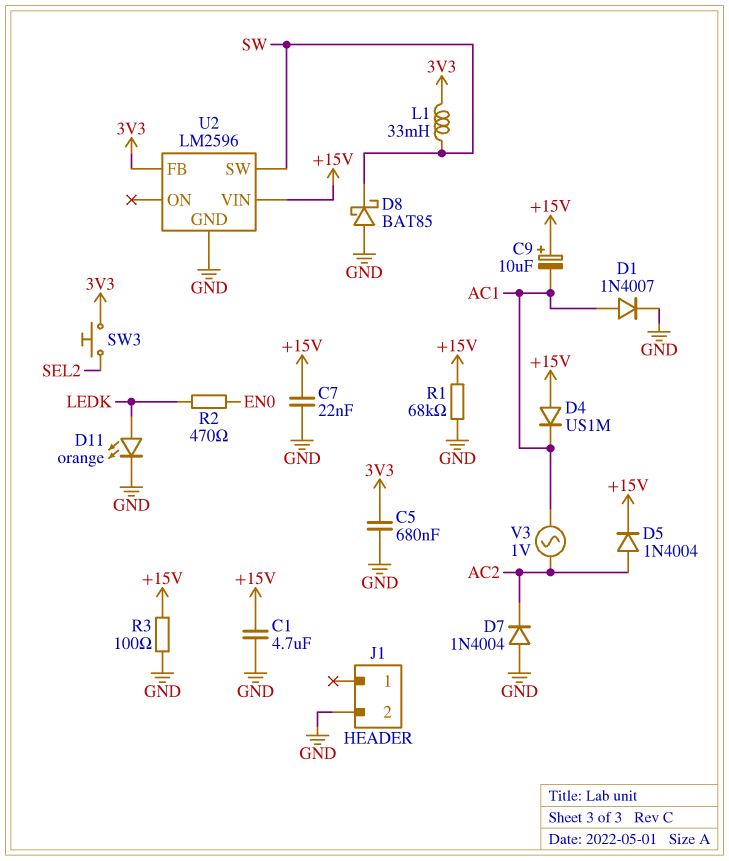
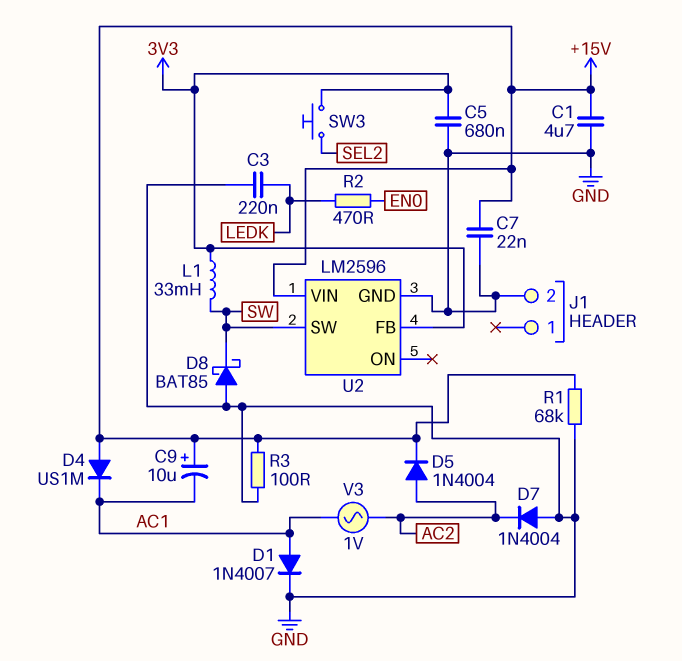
C3: none -> 220nF (GND, LEDK)
D11: LED orange (A LEDK, K GND) -> none

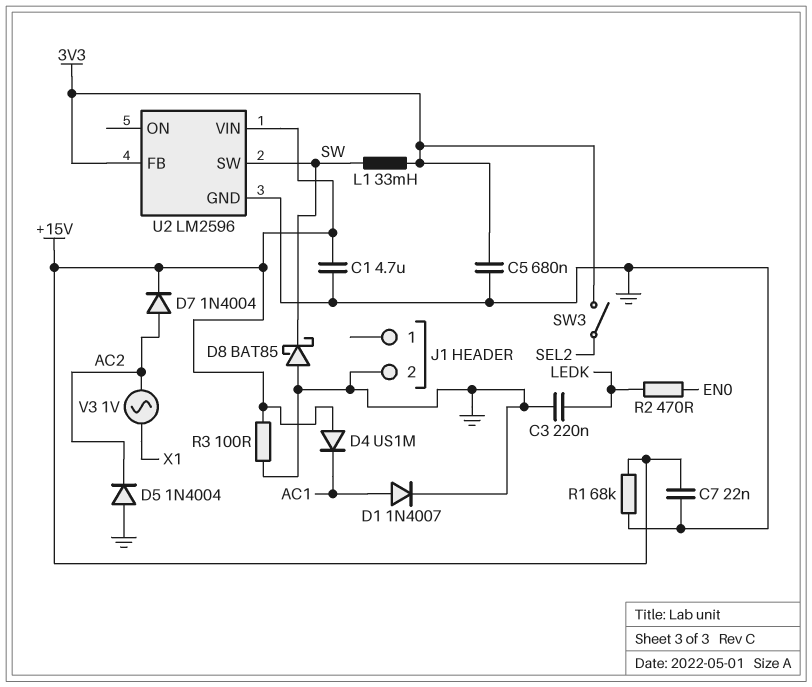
C9: 10uF (plus +15V, minus AC1) -> none
D5: diode 1N4004 (A AC2, K +15V) -> diode 1N4004 (A GND, K AC2)
D7: diode 1N4004 (A GND, K AC2) -> diode 1N4004 (A AC2, K +15V)
SW3: button (3V3, SEL2) -> switch (3V3, SEL2)
V3: AC 1V (AC1, AC2) -> AC 1V (AC2, X1)

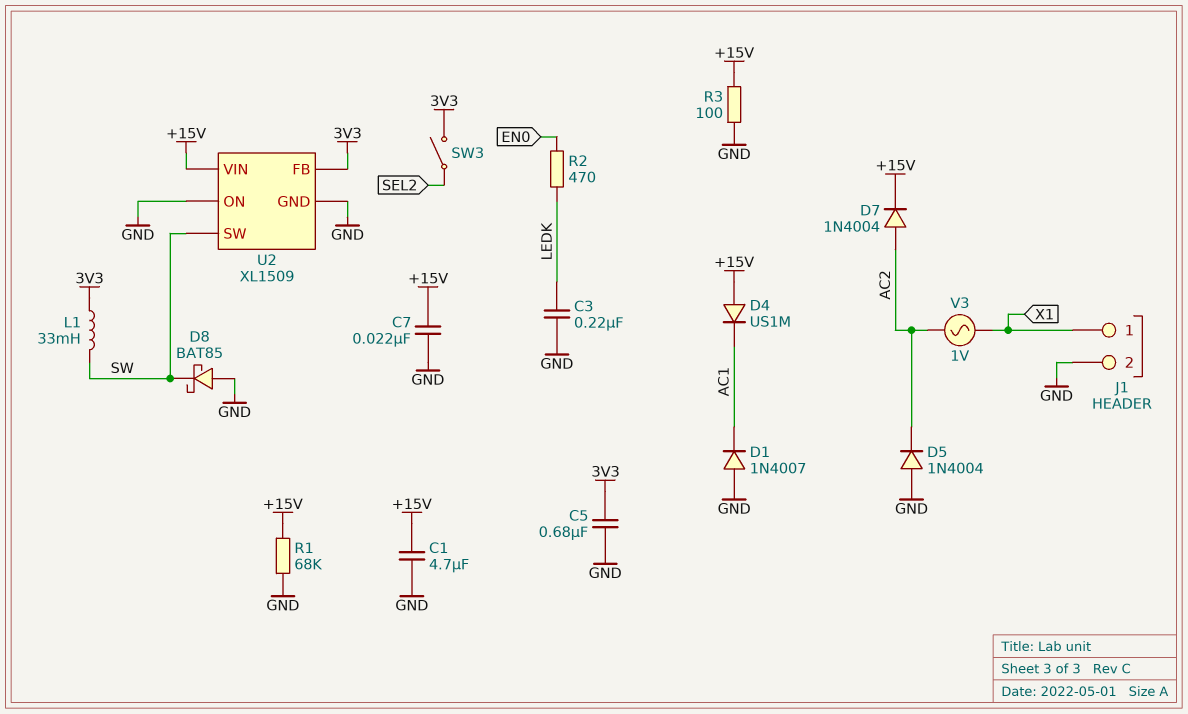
D1: diode 1N4007 (A AC1, K GND) -> diode 1N4007 (A GND, K AC1)
J1 pin 1: none -> X1
U2: LM2596 -> XL1509
U2 pin ON: none -> GND

